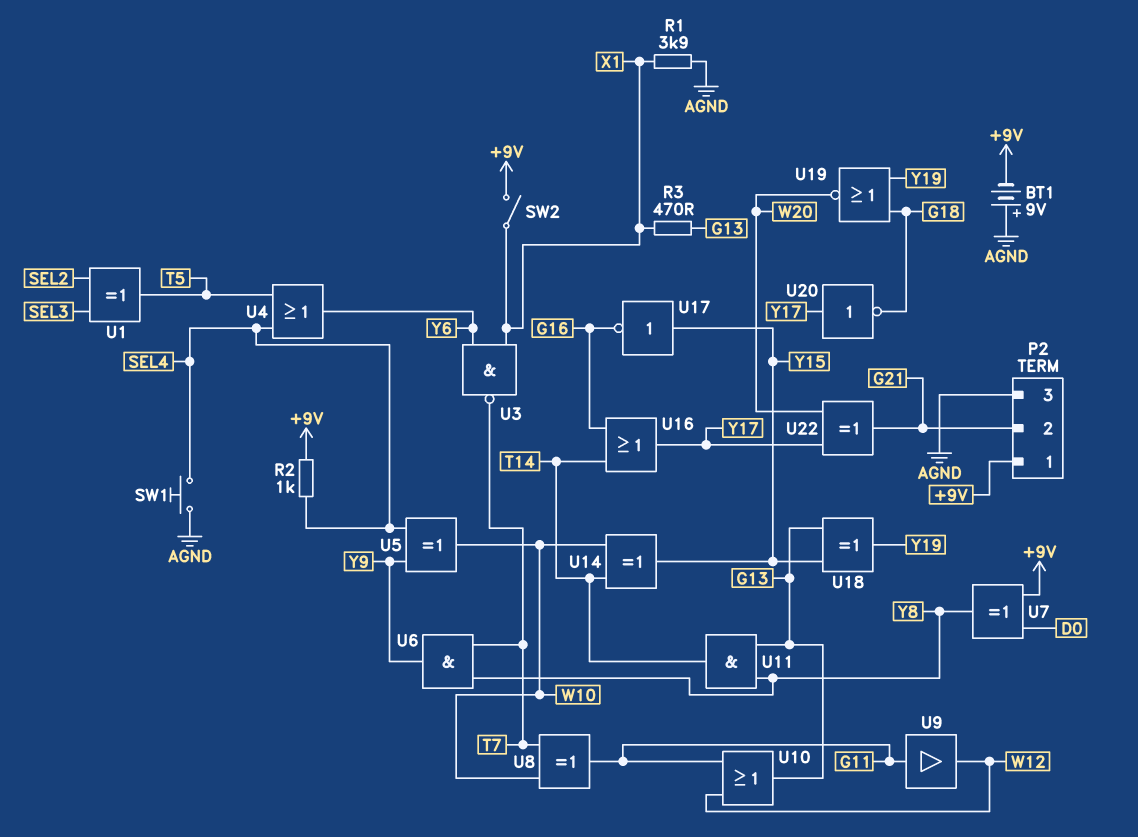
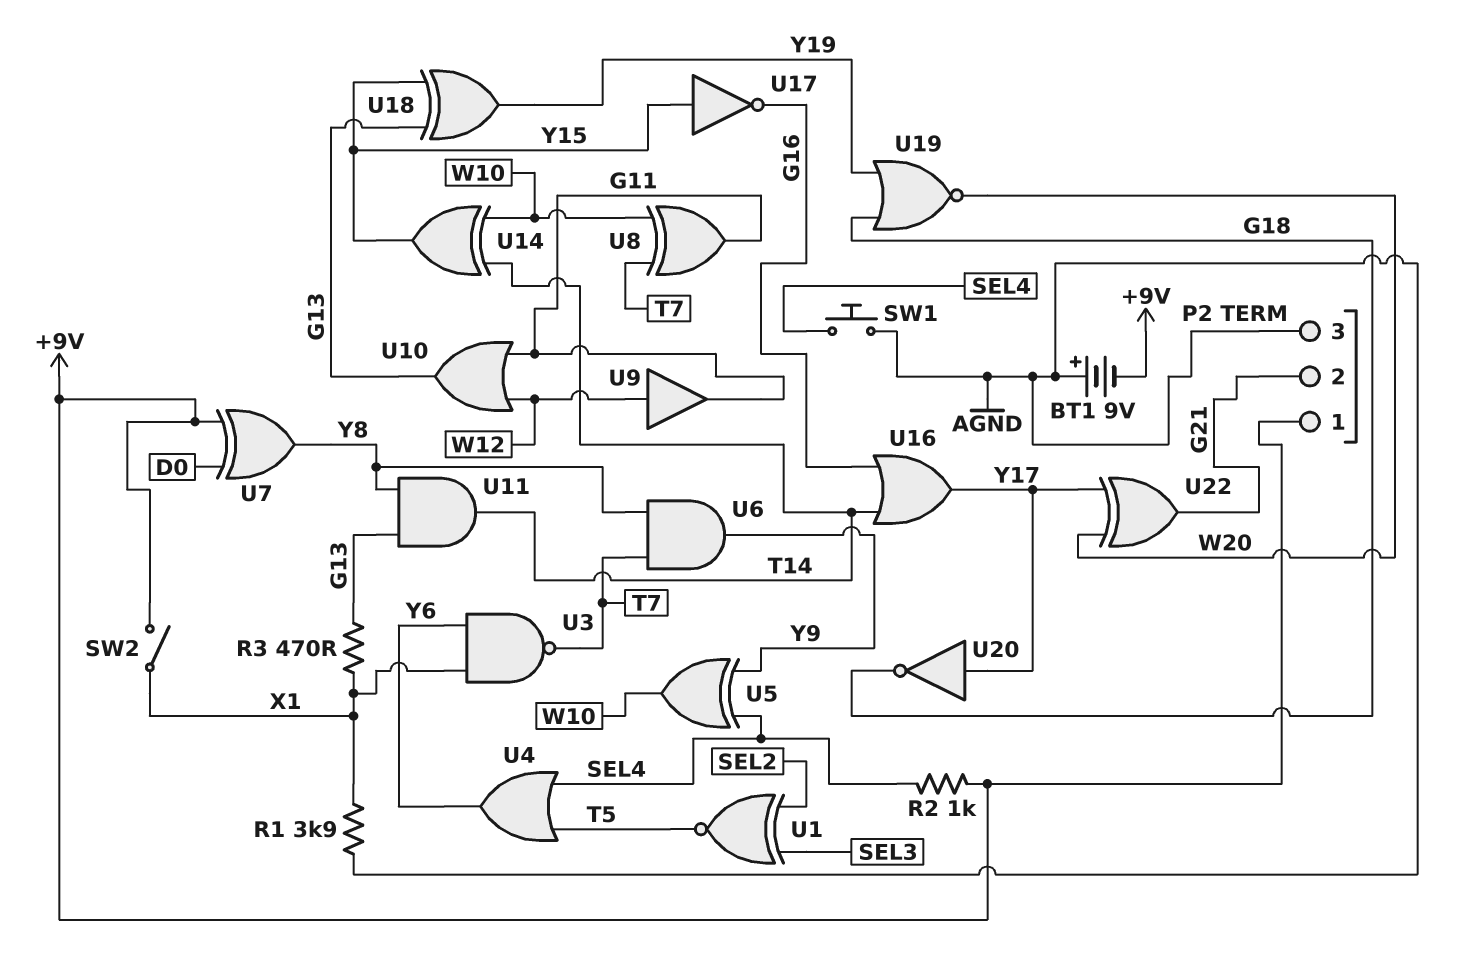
U1: XOR (in SEL2, in SEL3, out T5) -> XNOR (in SEL2, in SEL3, out T5)
U9: buffer (in G11, out W12) -> buffer (in W12, out G11)

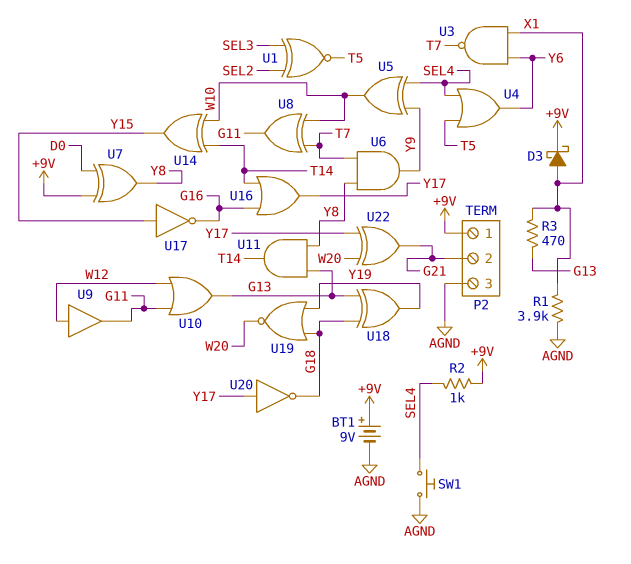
BT1: 9V (plus AGND, minus +9V) -> 9V (plus +9V, minus AGND)
D3: none -> schottky (A X1, K +9V)
SW2: switch (+9V, X1) -> none
U18: XOR (in G13, in Y15, out Y19) -> XOR (in G13, in G18, out Y19)

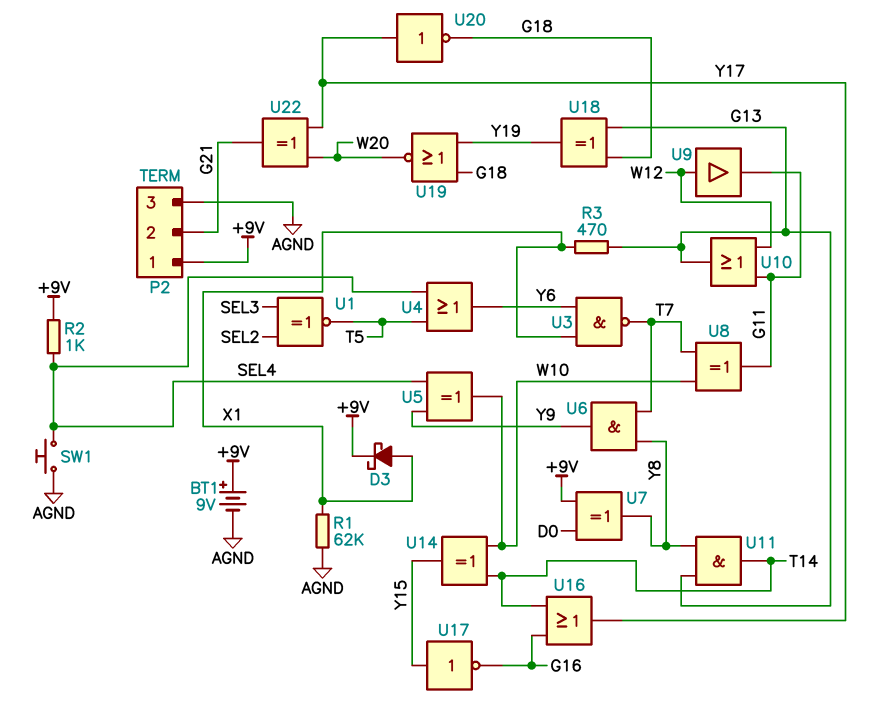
R1: 3.9k (AGND, X1) -> 62k (AGND, X1)

